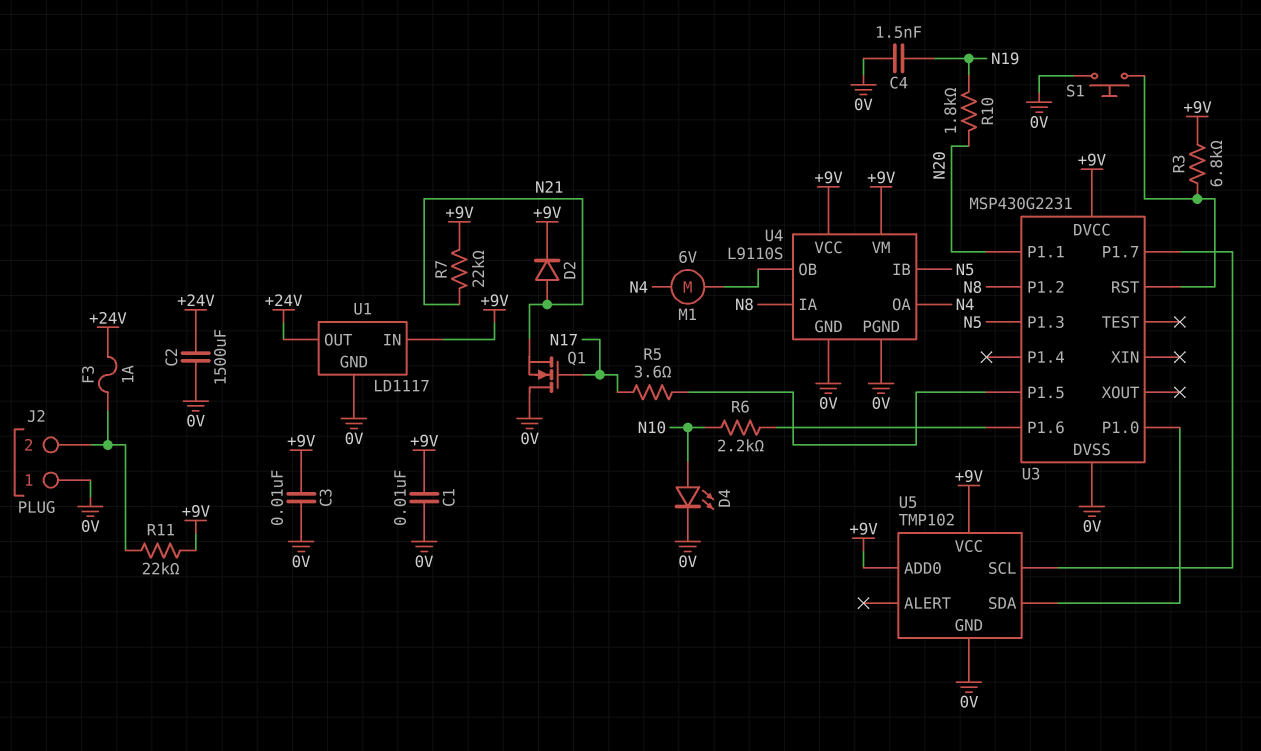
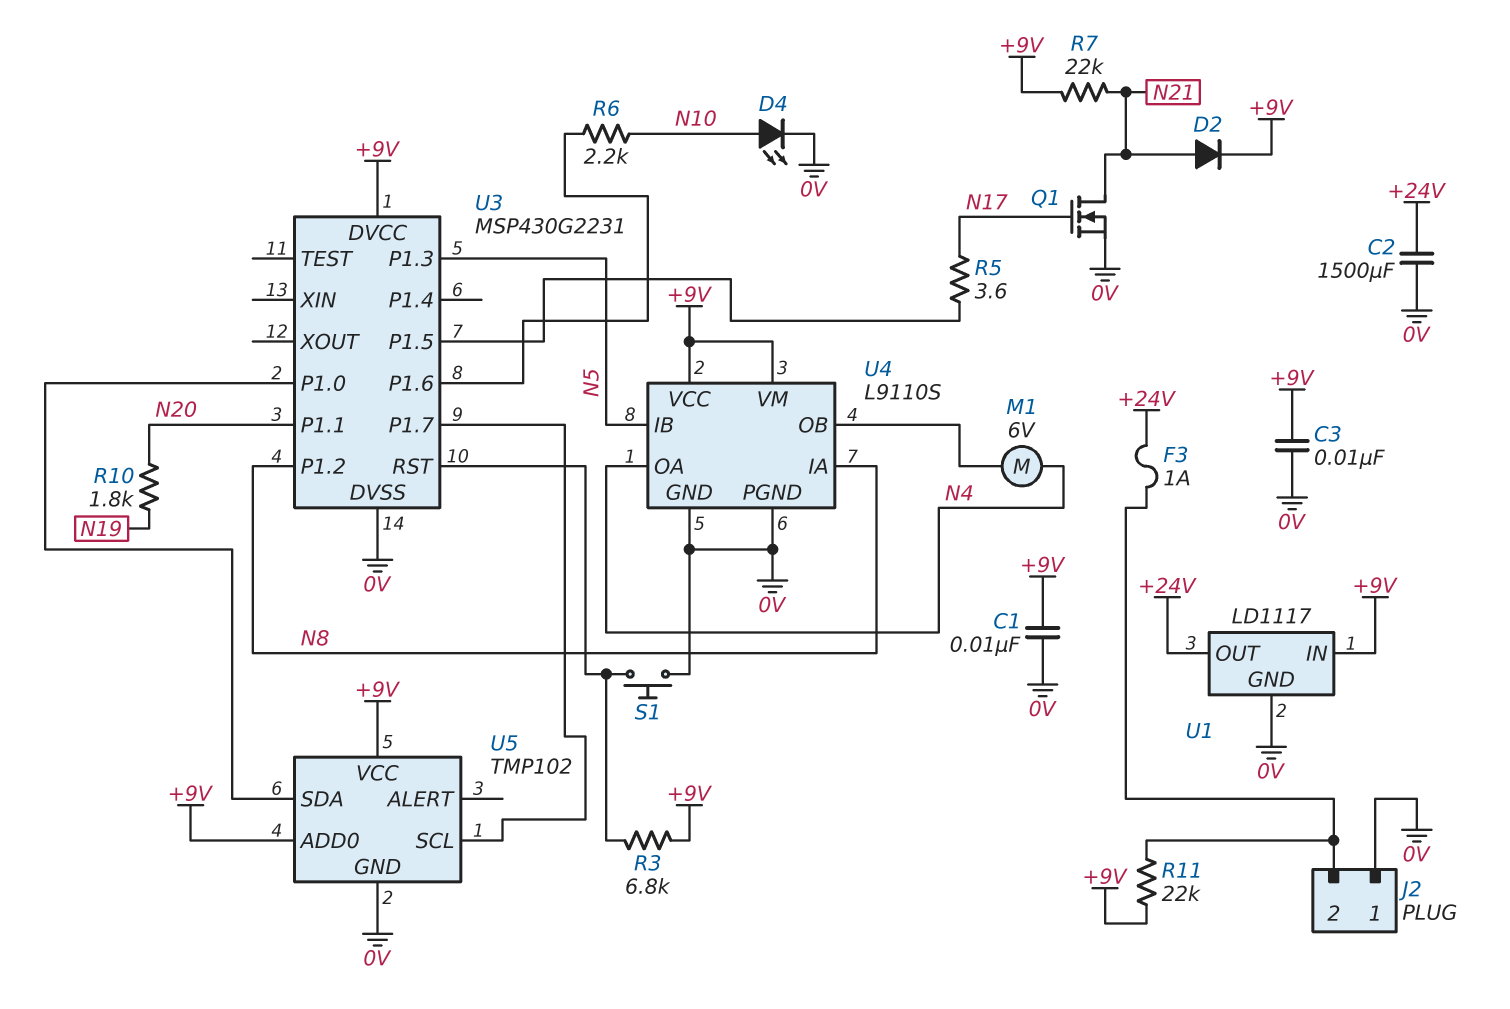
C4: 1.5nF (0V, N19) -> none
Q1: NMOS (G N17, D 0V, S N21) -> NMOS (G N17, D N21, S 0V)

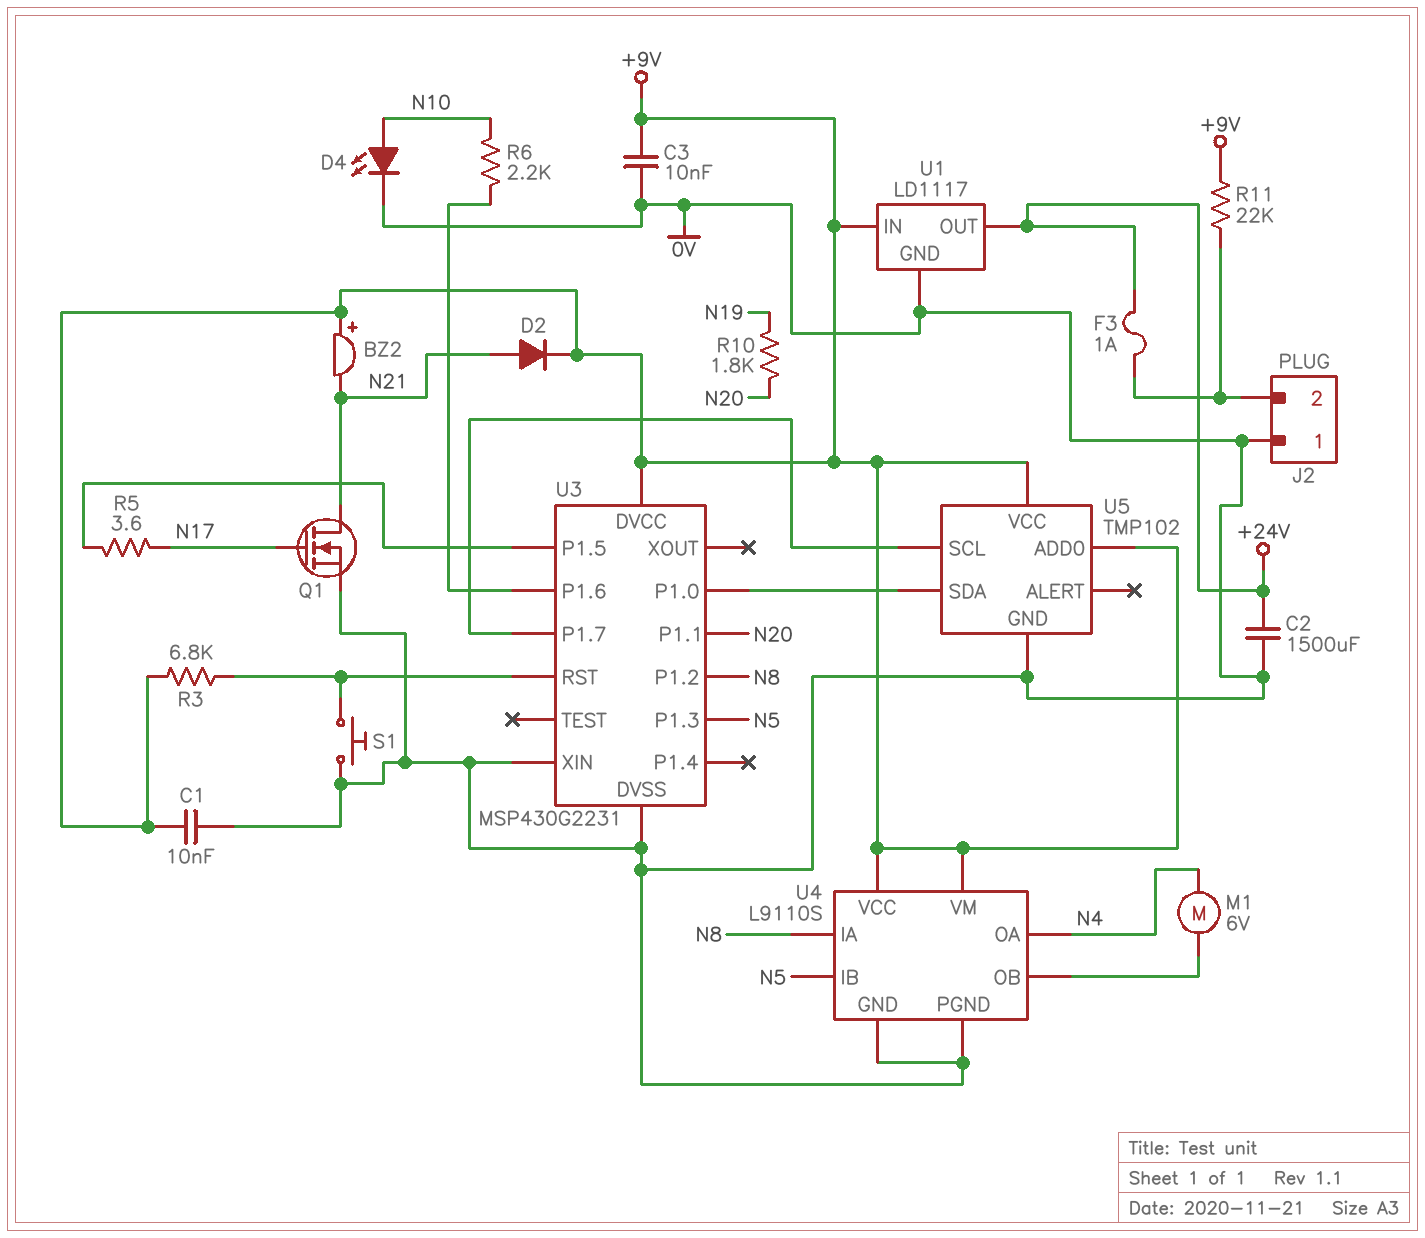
BZ2: none -> buzzer (plus +9V, minus N21)
R7: 22k (+9V, N21) -> none
U3 pin XIN: none -> 0V

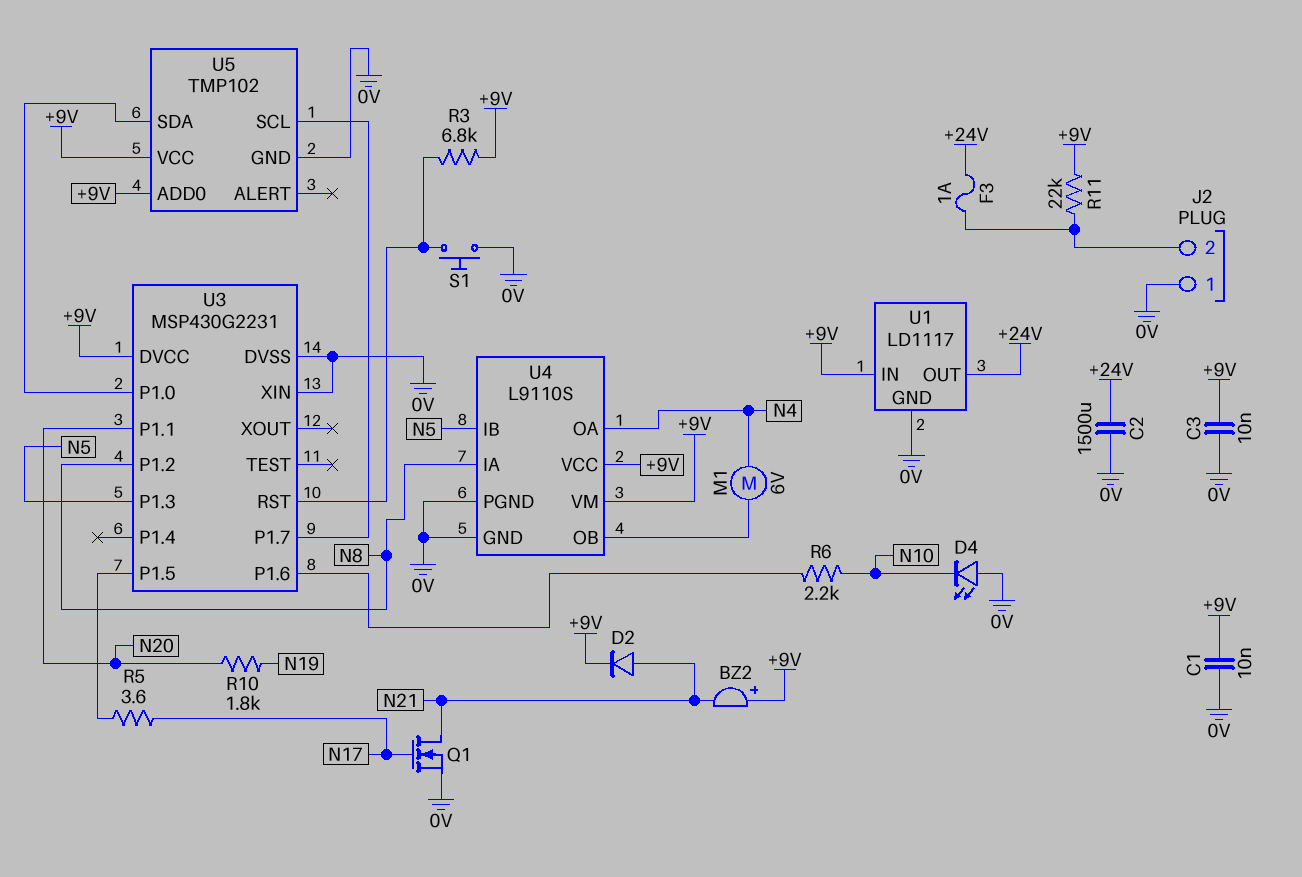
D4: LED (A N10, K 0V) -> LED (A 0V, K N10)

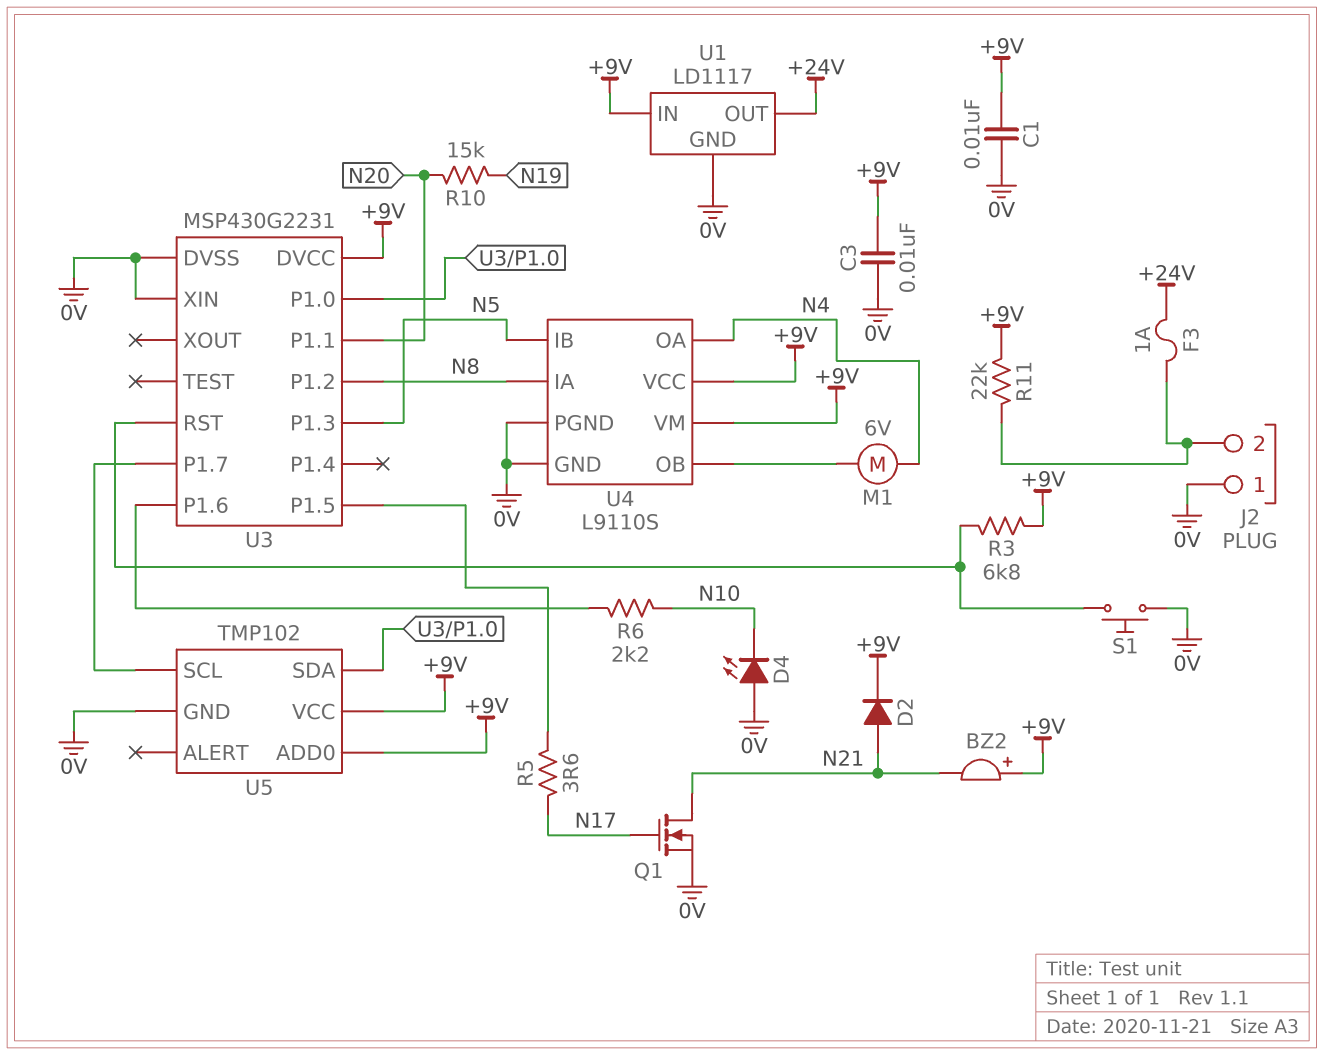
C2: 1500uF (+24V, 0V) -> none
R10: 1.8k (N19, N20) -> 15k (N19, N20)

